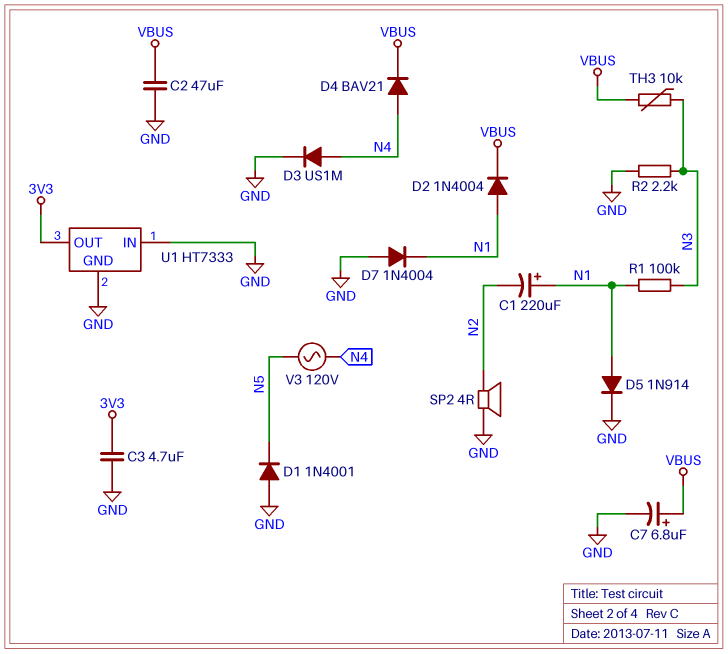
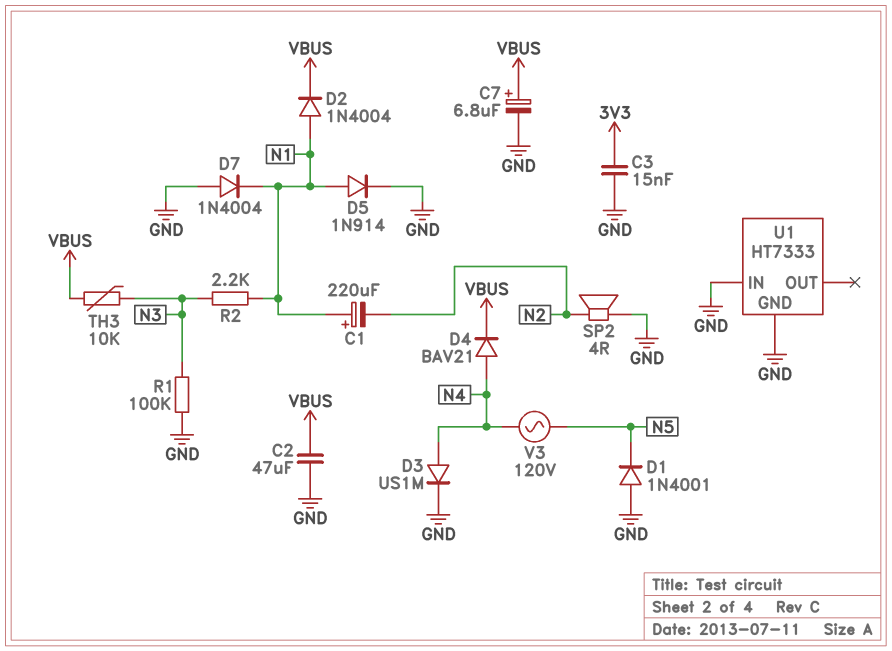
C3: 4.7uF (3V3, GND) -> 15nF (3V3, GND)
R1: 100k (N1, N3) -> 100k (GND, N3)
R2: 2.2k (GND, N3) -> 2.2k (N1, N3)
U1 pin OUT: 3V3 -> none

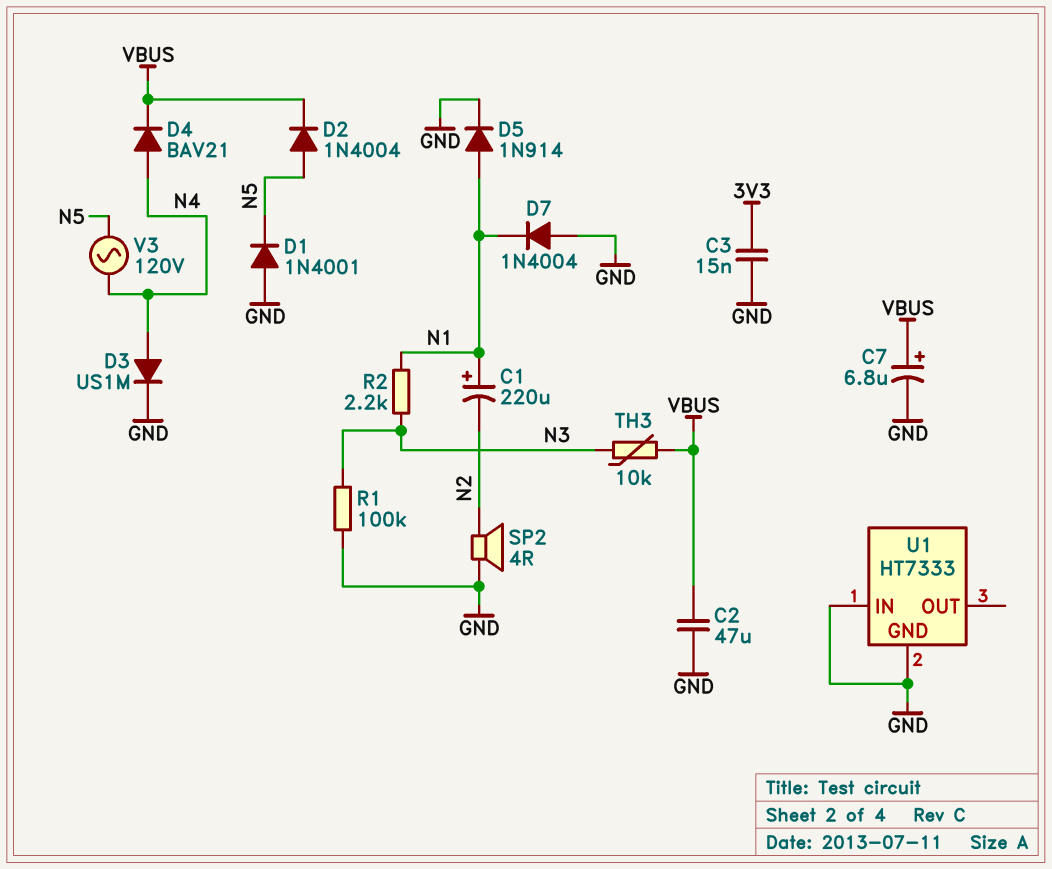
D2: diode 1N4004 (A N1, K VBUS) -> diode 1N4004 (A N5, K VBUS)

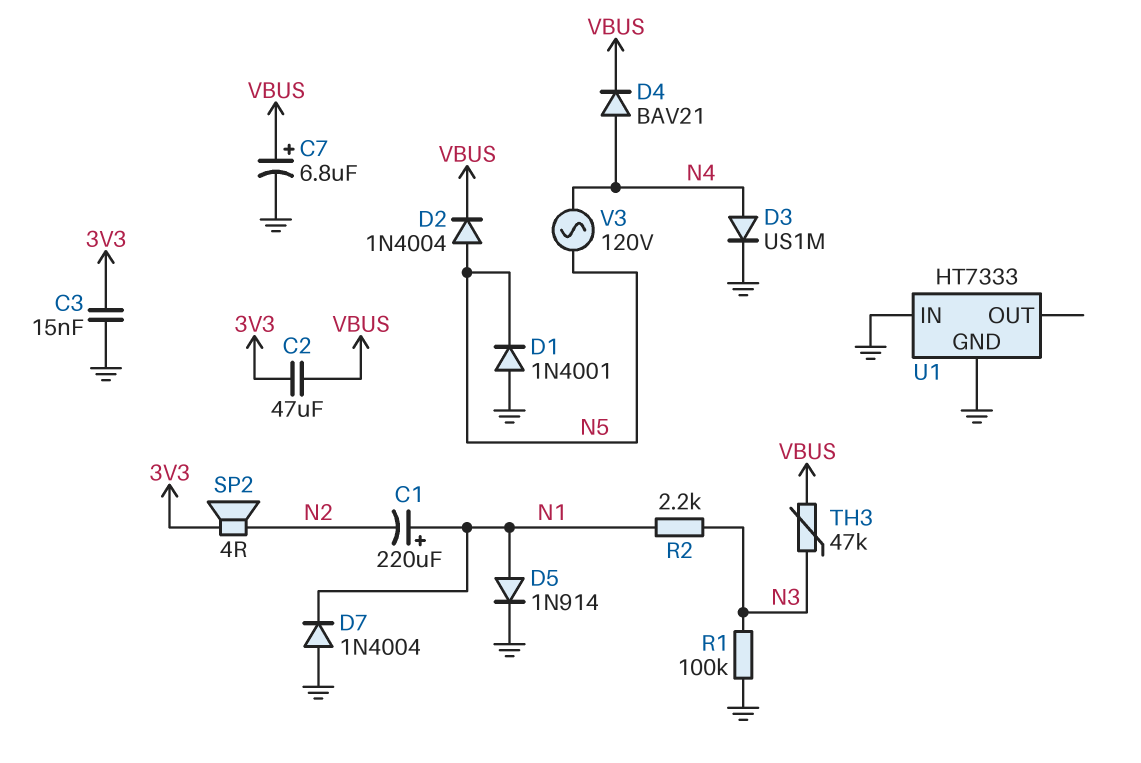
C2: 47uF (GND, VBUS) -> 47uF (3V3, VBUS)
SP2: speaker 4R (GND, N2) -> speaker 4R (3V3, N2)
TH3: 10k (N3, VBUS) -> 47k (N3, VBUS)

